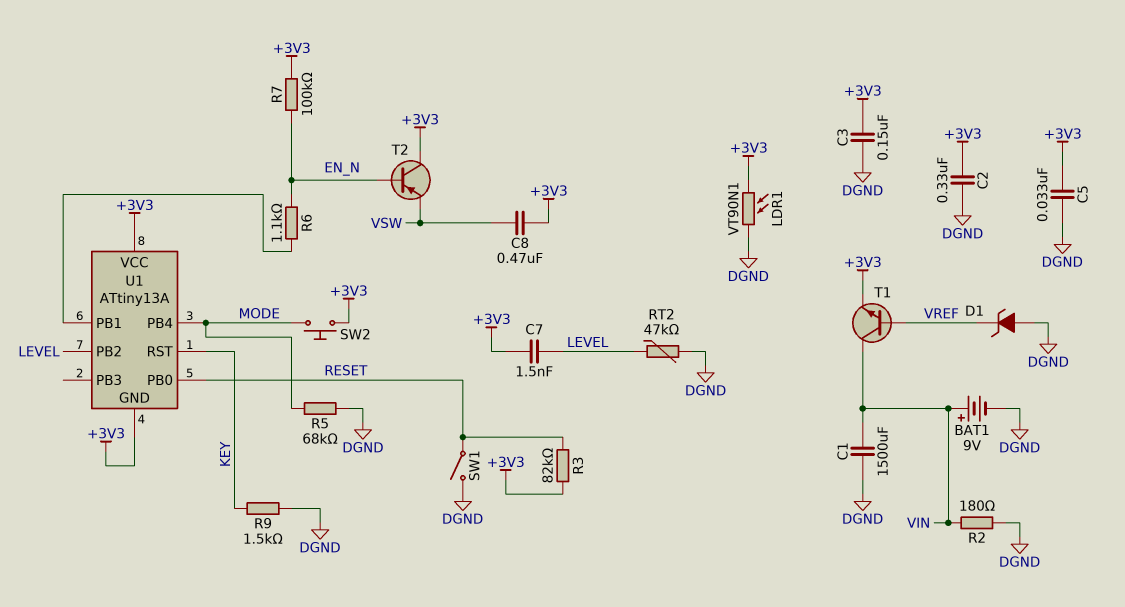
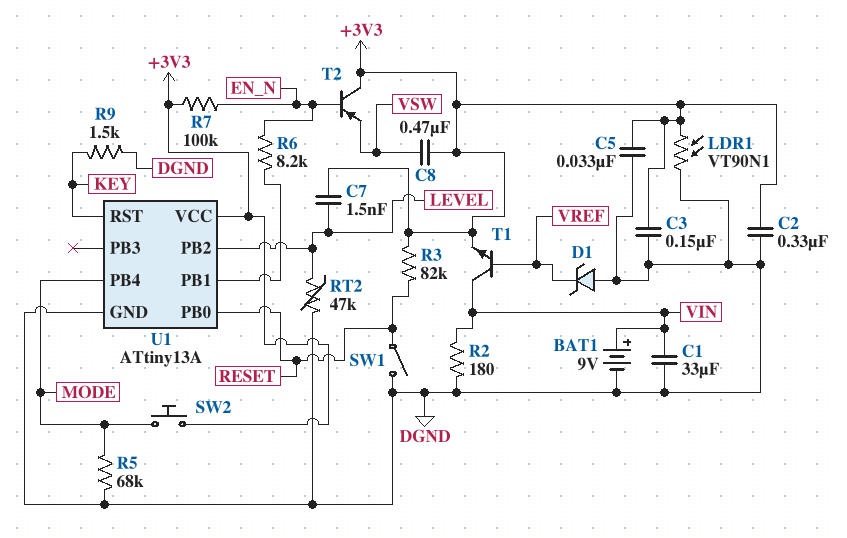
C1: 1500uF (DGND, VIN) -> 33uF (DGND, VIN)
R6: 1.1k (EN_N, U1/PB1) -> 8.2k (EN_N, U1/PB1)
U1 pin GND: +3V3 -> DGND

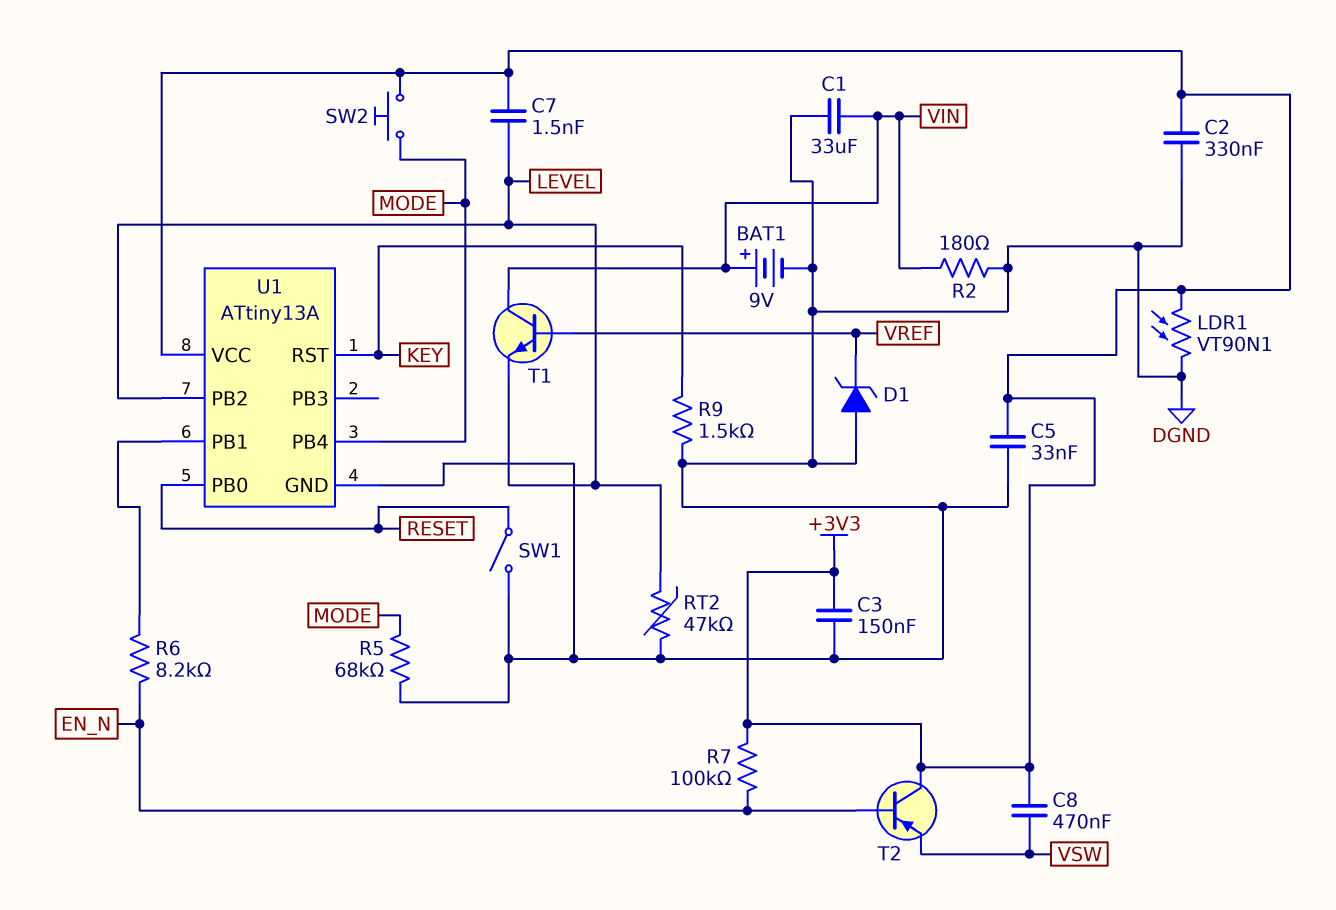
R3: 82k (+3V3, RESET) -> none
T1: NPN (B VREF, C VIN, E +3V3) -> NPN (B VREF, C VIN, E LEVEL)

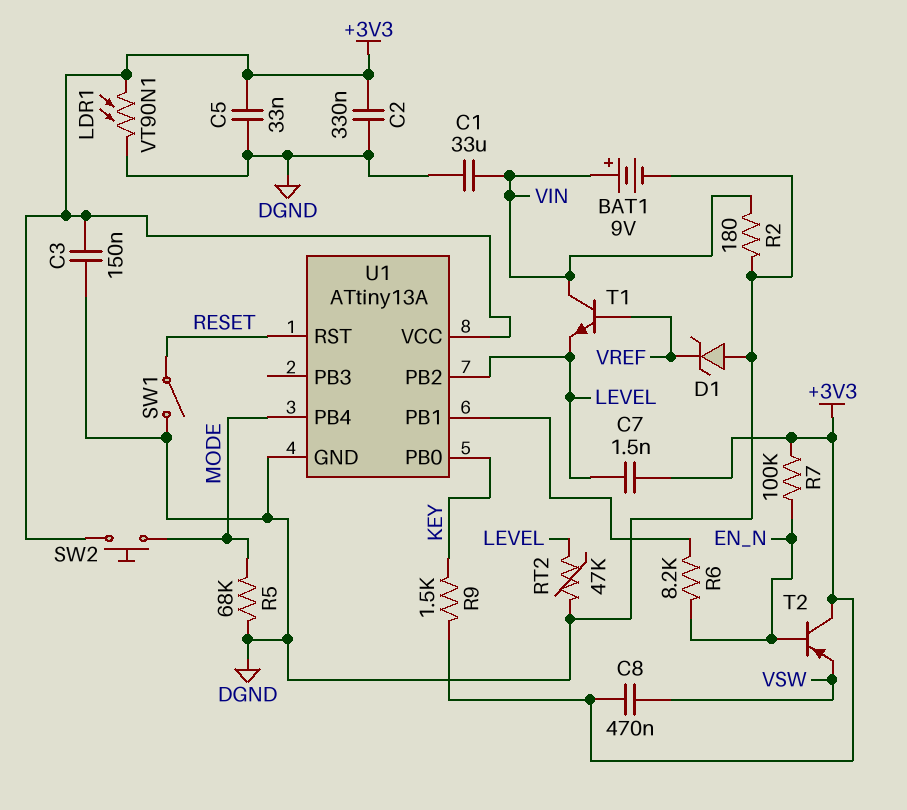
R9: 1.5k (DGND, KEY) -> 1.5k (+3V3, KEY)
U1 pin PB0: RESET -> KEY
U1 pin RST: KEY -> RESET

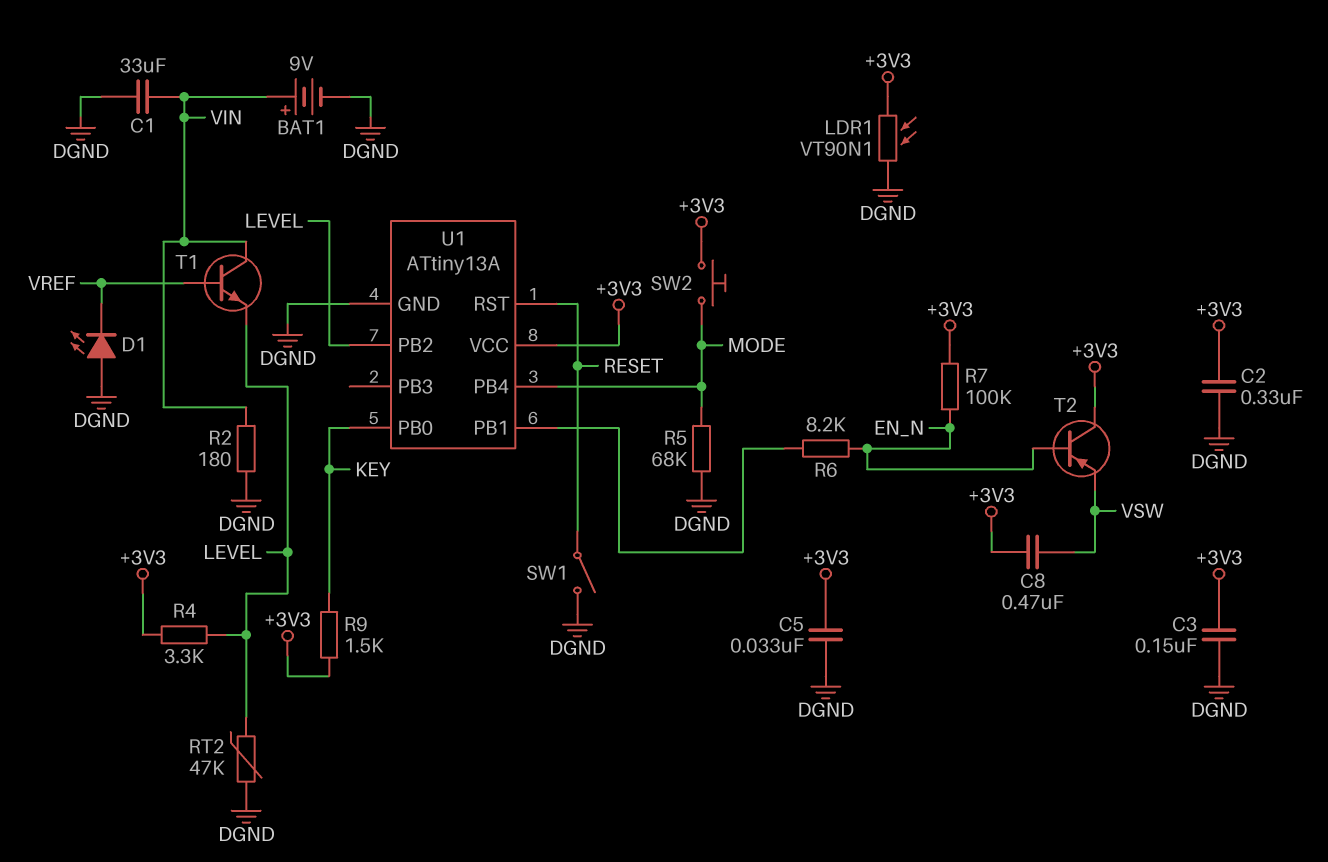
C7: 1.5nF (+3V3, LEVEL) -> none
D1: zener (A DGND, K VREF) -> LED (A DGND, K VREF)
R4: none -> 3.3k (+3V3, LEVEL)

